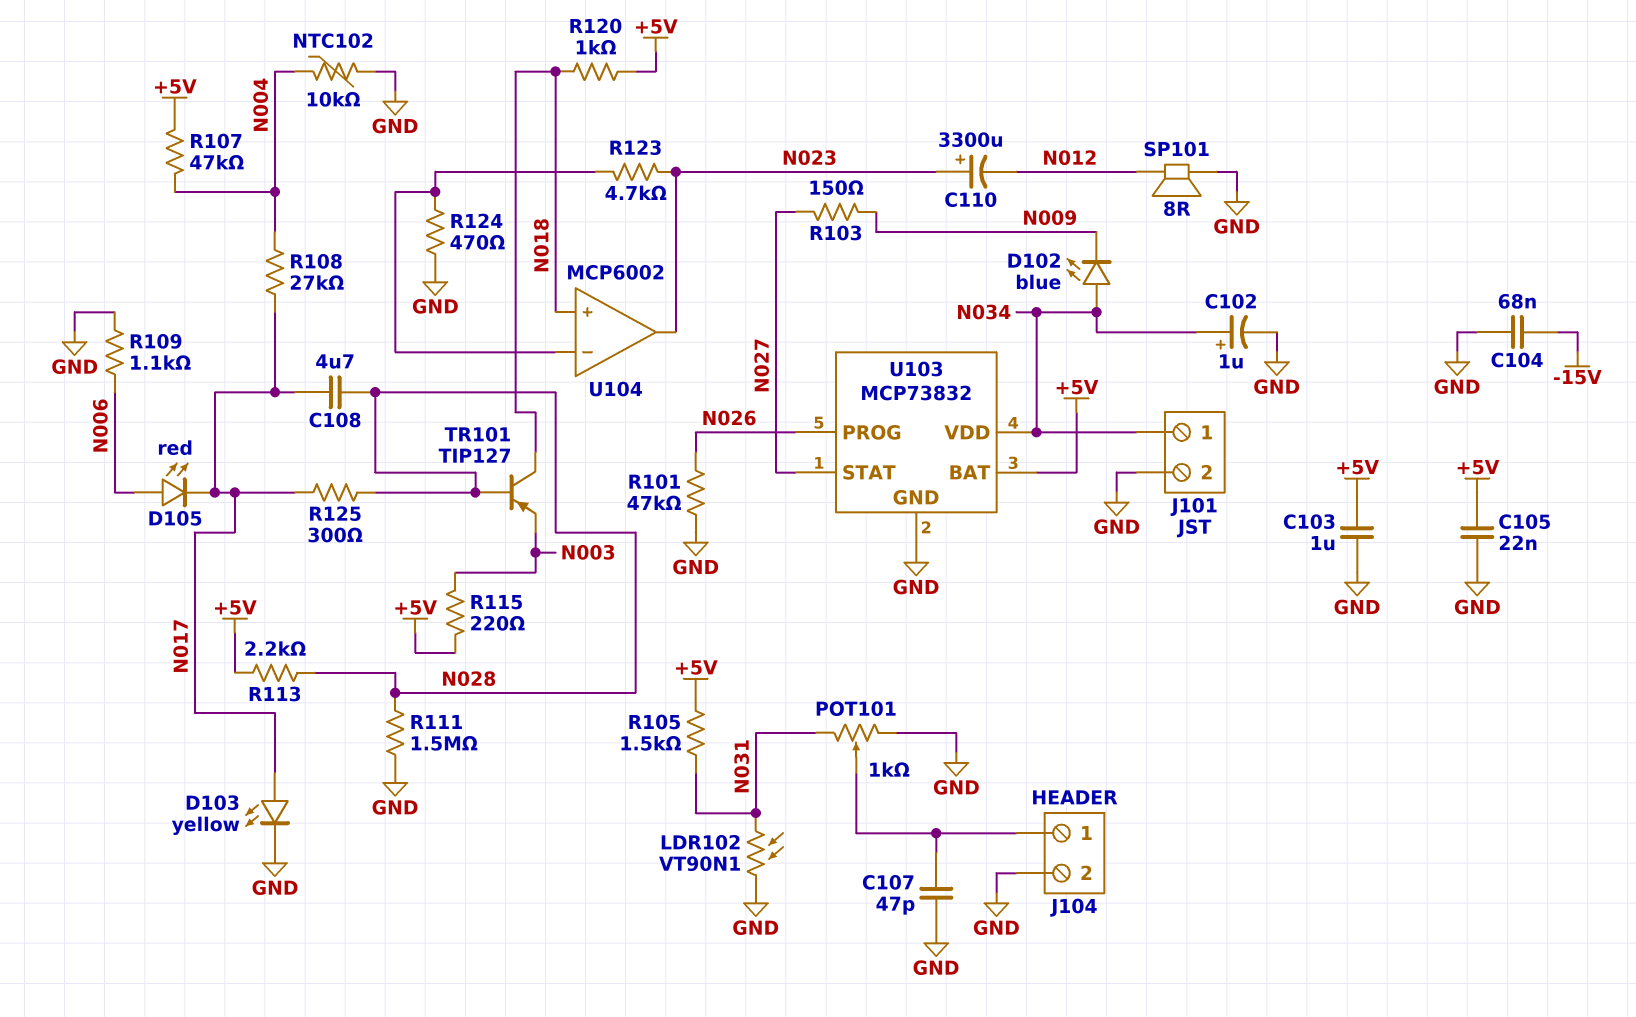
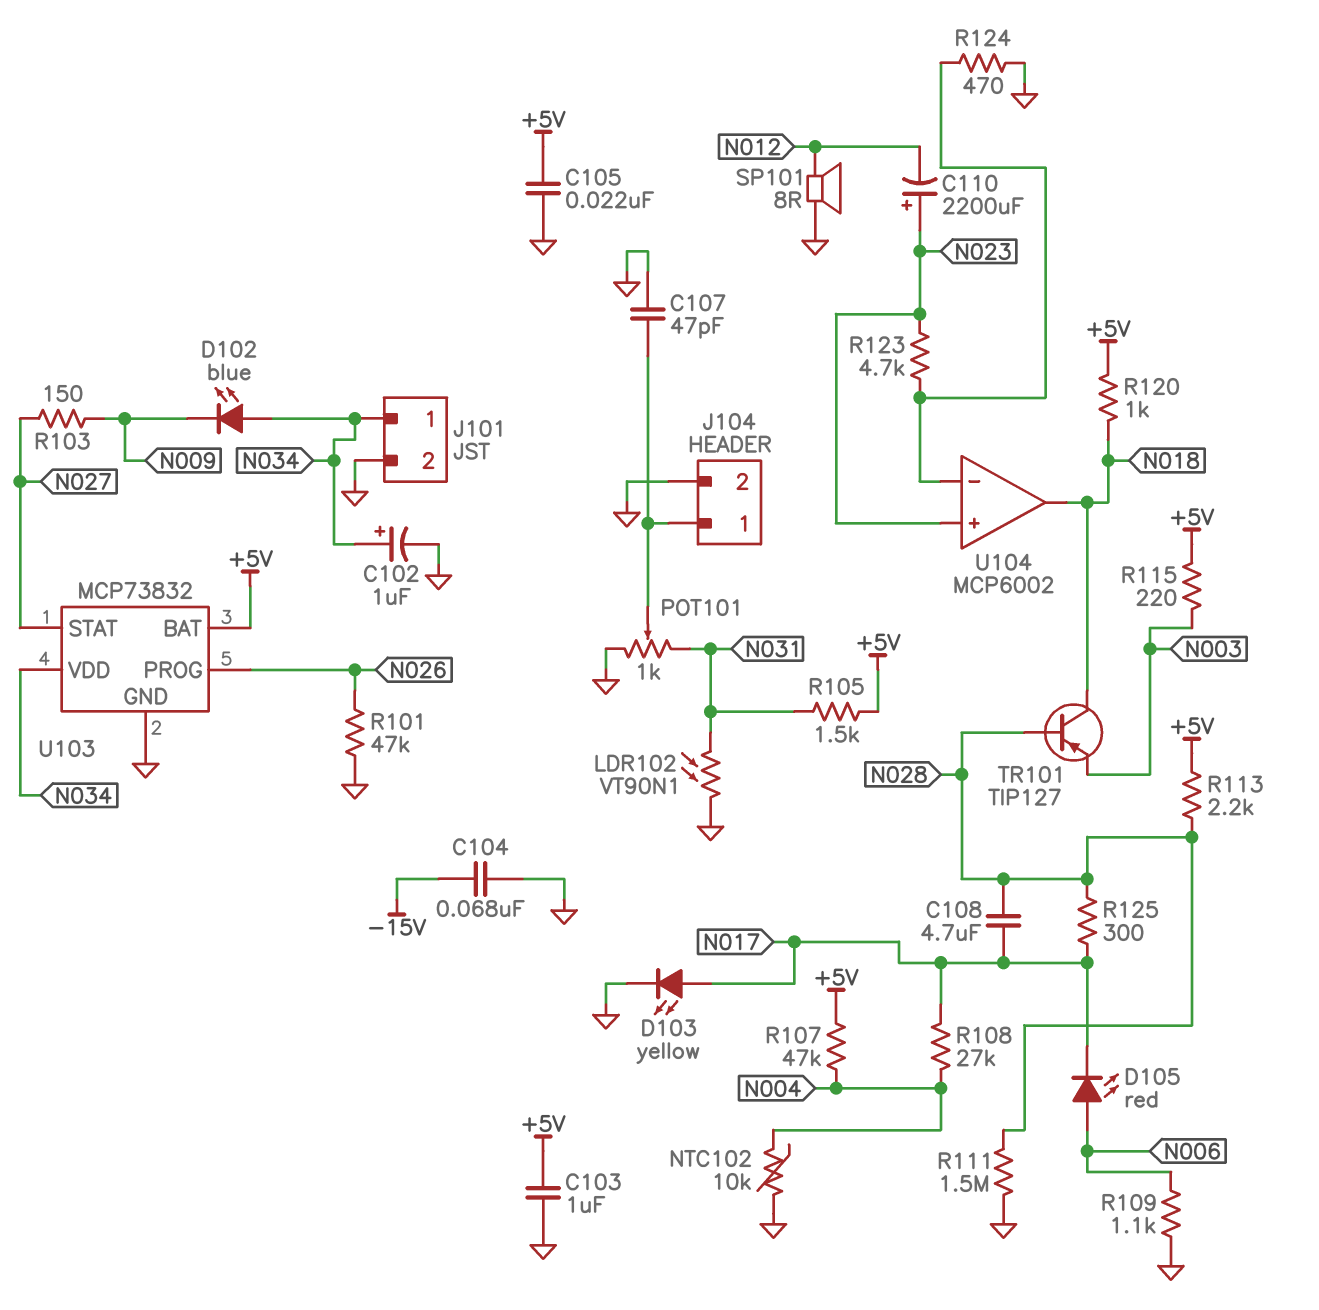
C110: 3300uF (plus N023, minus N012) -> 2200uF (plus N023, minus N012)
U104 pin in+: N018 -> N023
U104 pin out: N023 -> N018

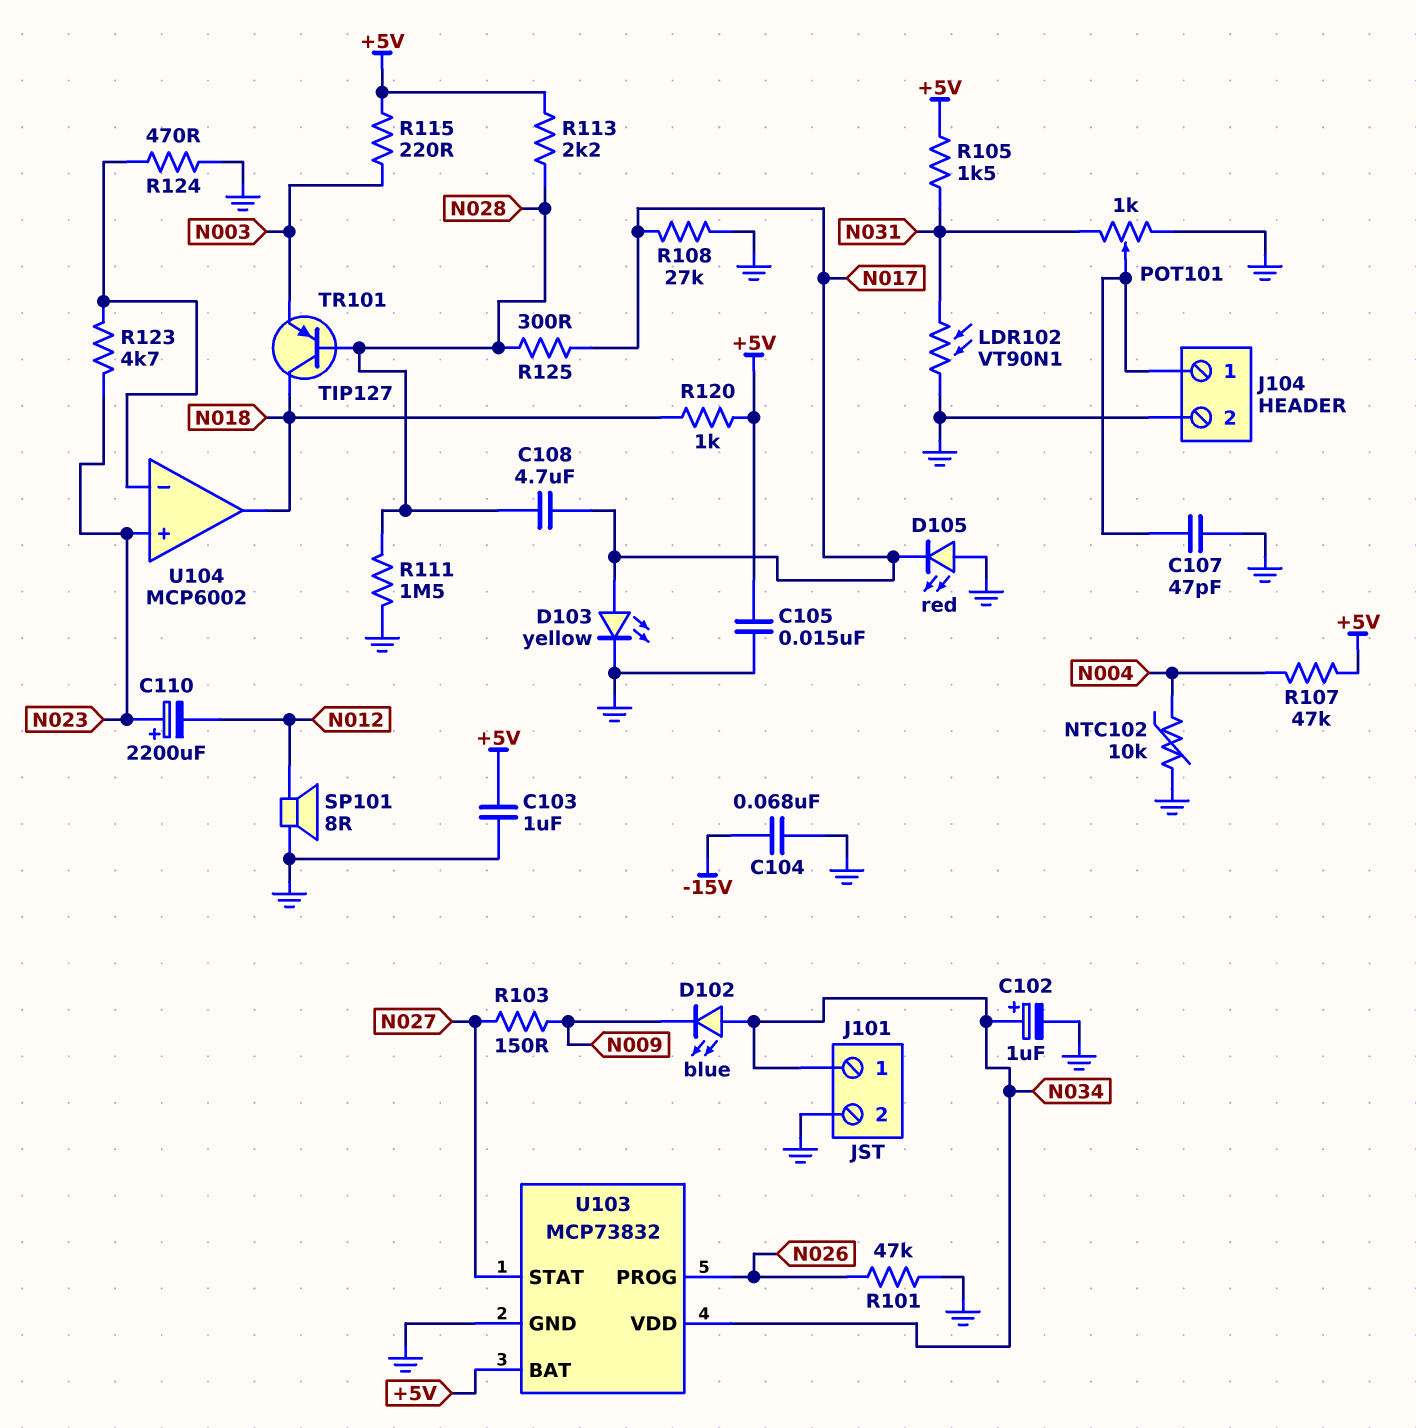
C105: 22nF (+5V, GND) -> 15nF (+5V, GND)
D105: LED red (A N006, K N017) -> LED red (A GND, K N017)
R108: 27k (N004, N017) -> 27k (GND, N017)
R109: 1.1k (GND, N006) -> none

